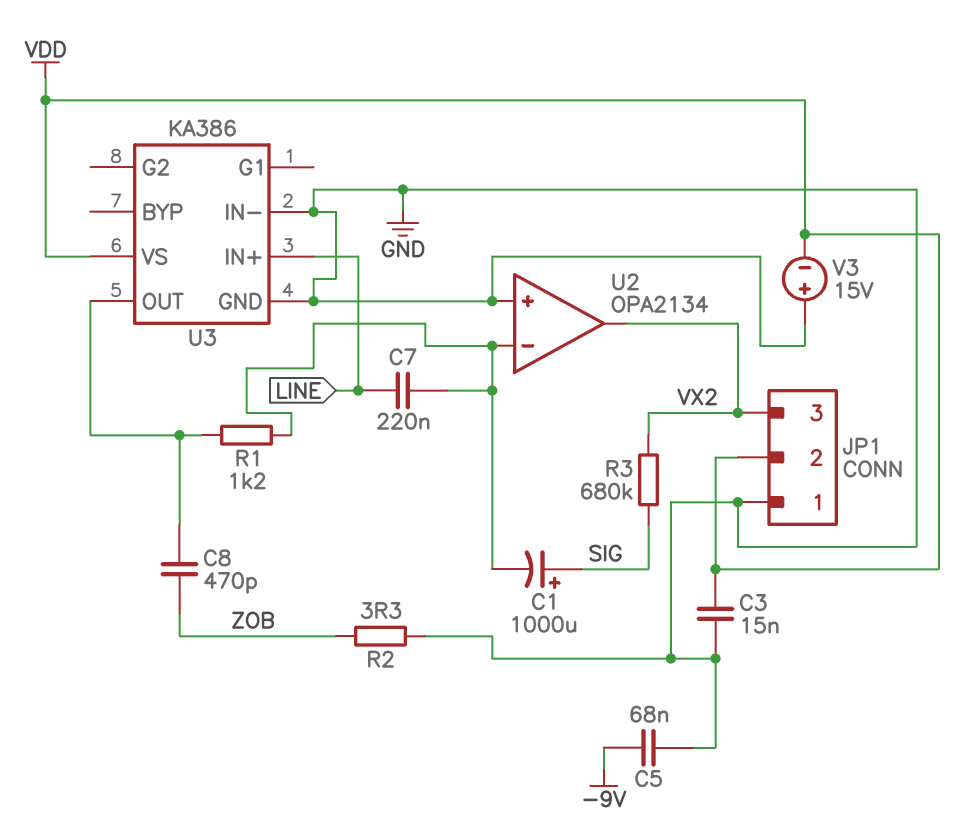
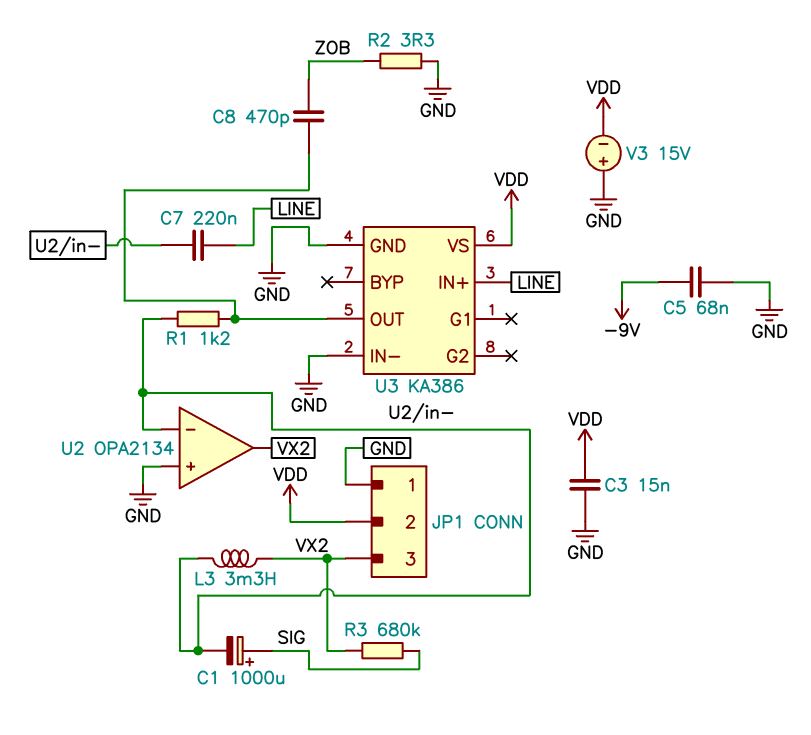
L3: none -> 3.3mH (U2/in-, VX2)

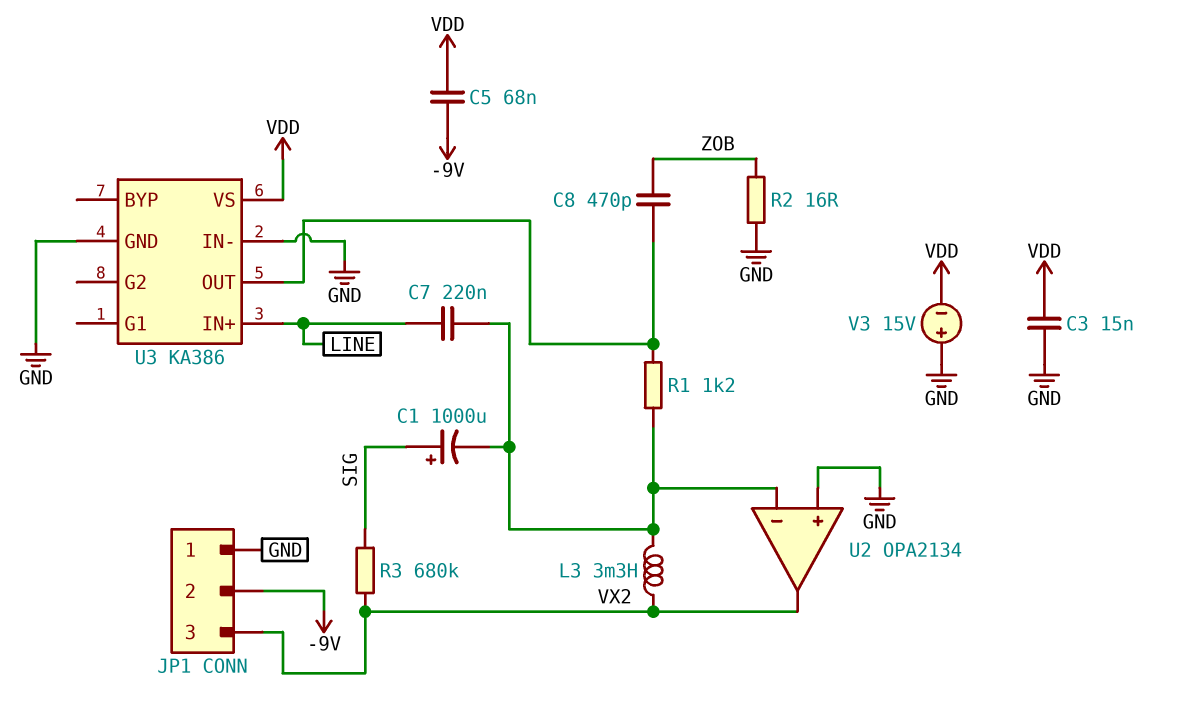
C5: 68nF (-9V, GND) -> 68nF (-9V, VDD)
JP1 pin 2: VDD -> -9V
R2: 3.3 (GND, ZOB) -> 16 (GND, ZOB)

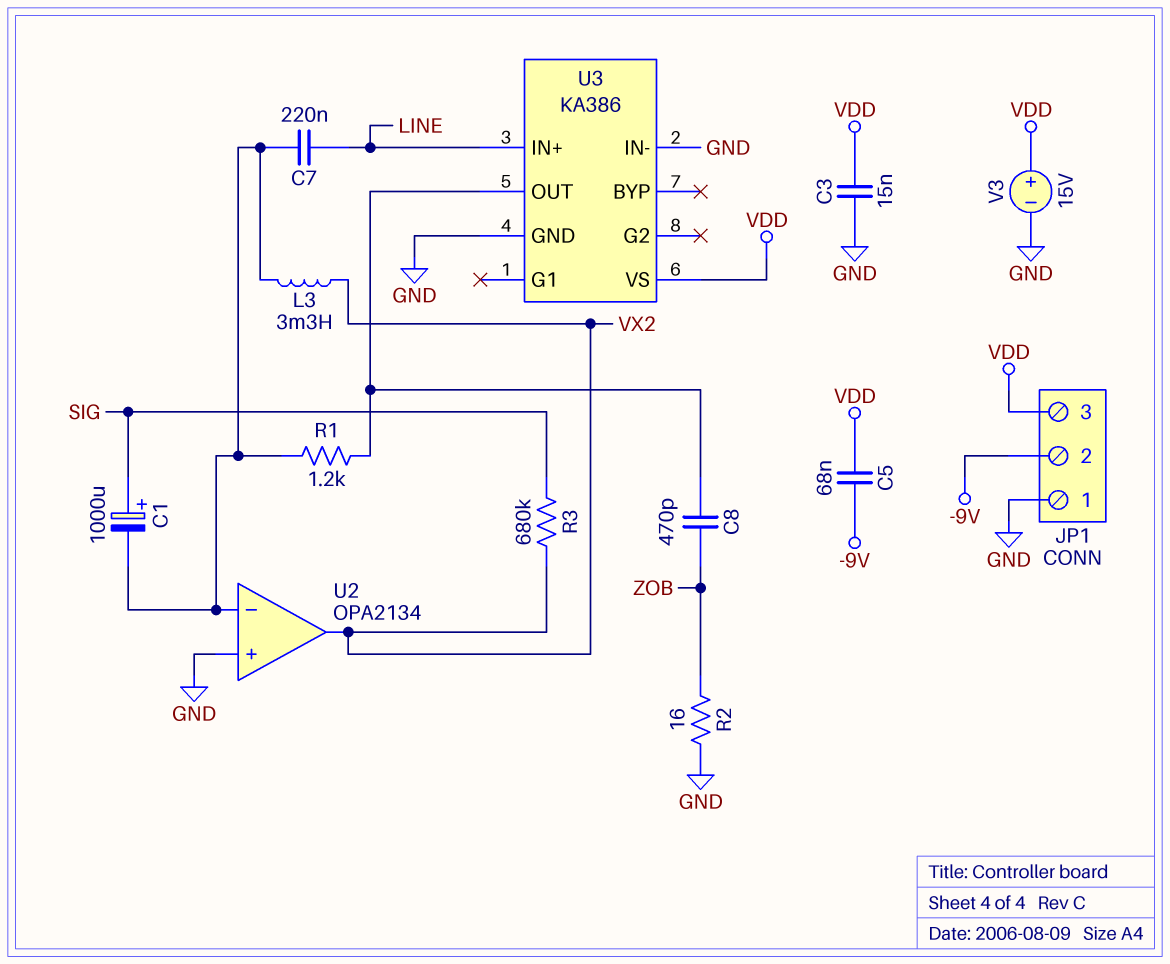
JP1 pin 3: VX2 -> VDD
V3: 15V (plus GND, minus VDD) -> 15V (plus VDD, minus GND)

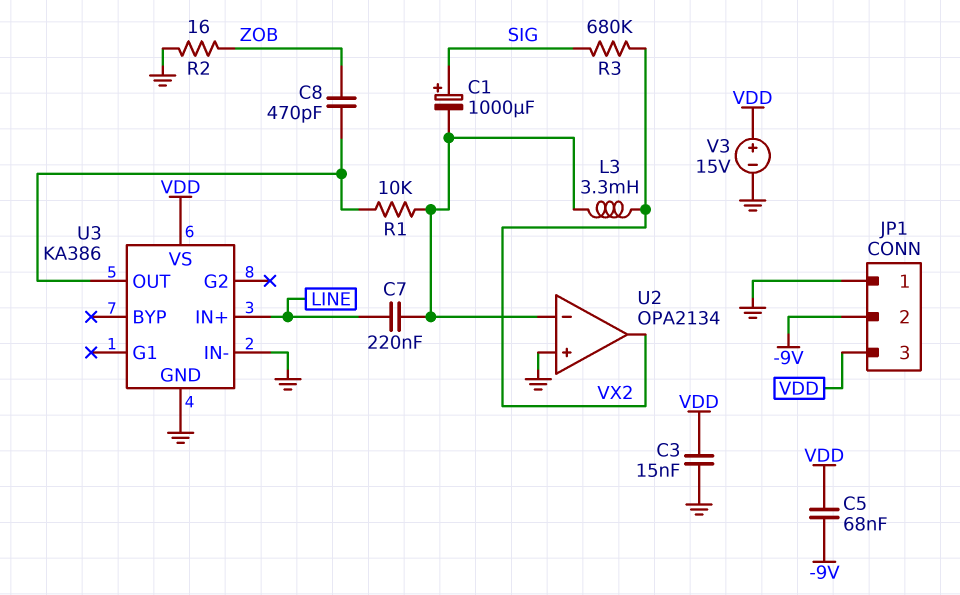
R1: 1.2k (U2/in-, U3/OUT) -> 10k (U2/in-, U3/OUT)

